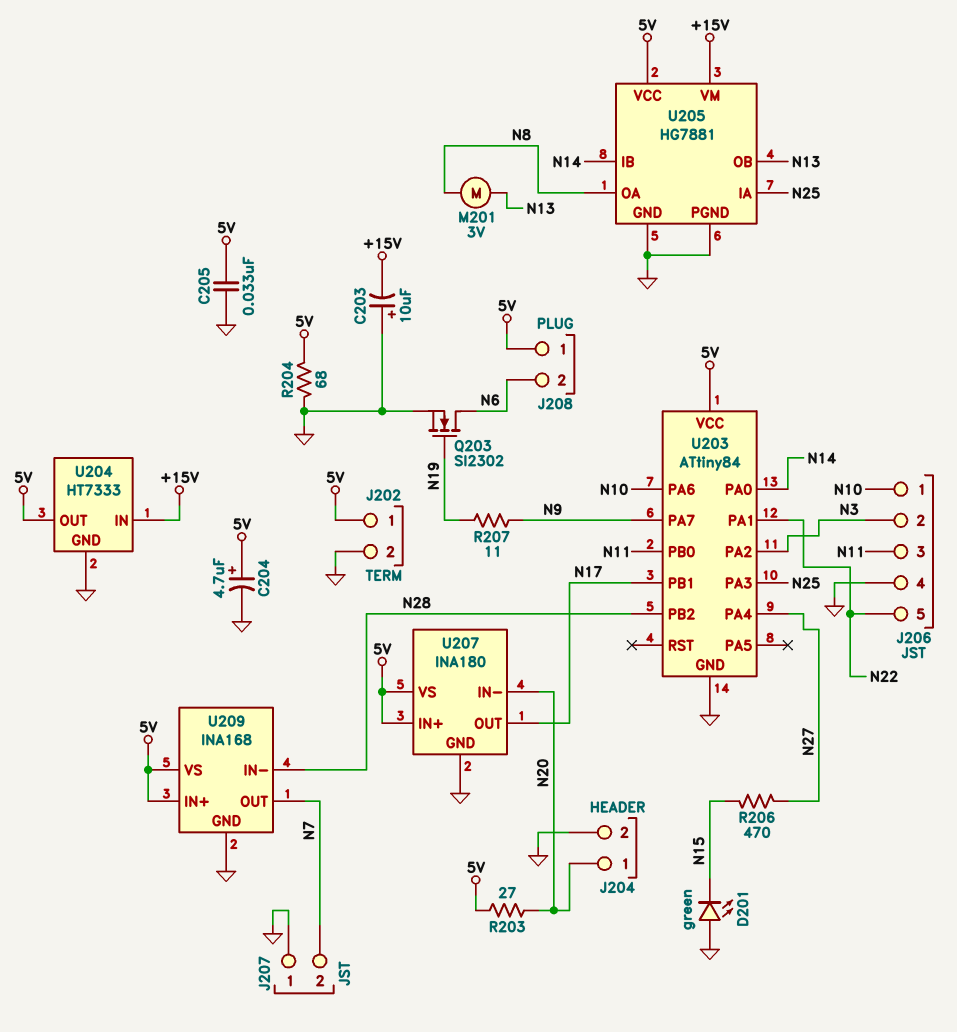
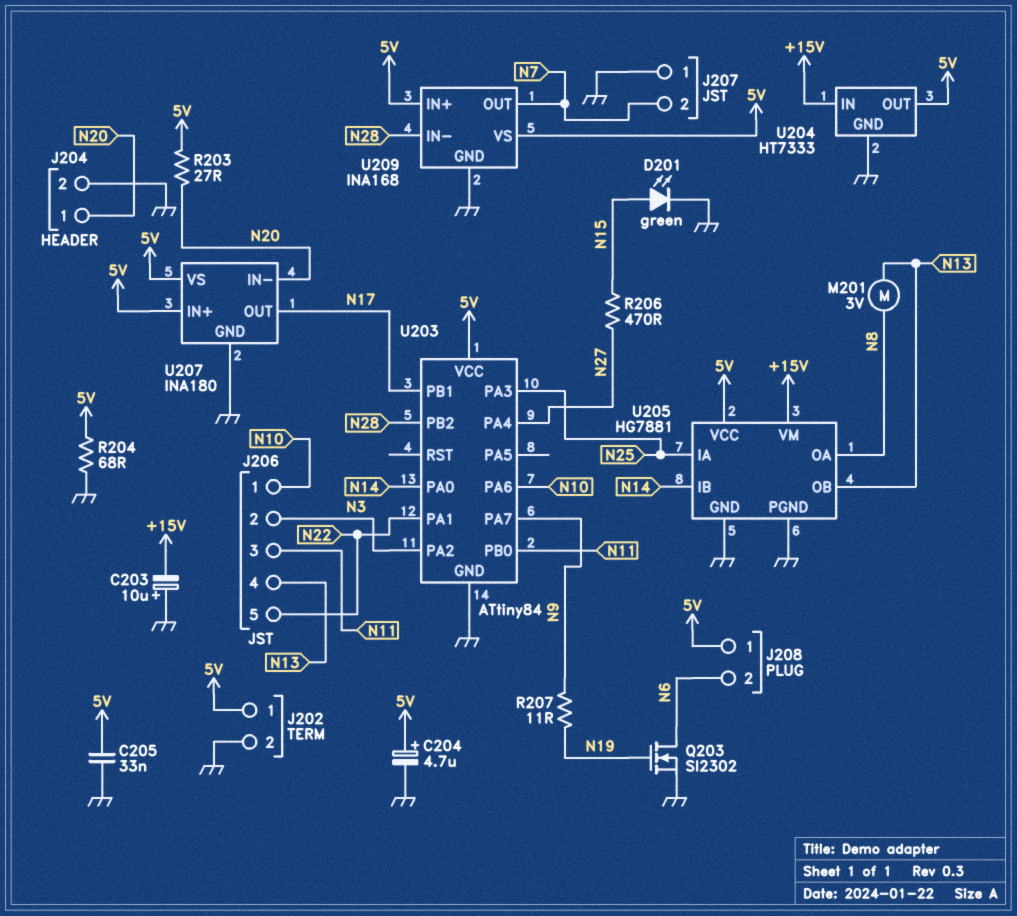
D201: LED green (A GND, K N15) -> LED green (A N15, K GND)
J206 pin 4: GND -> N13

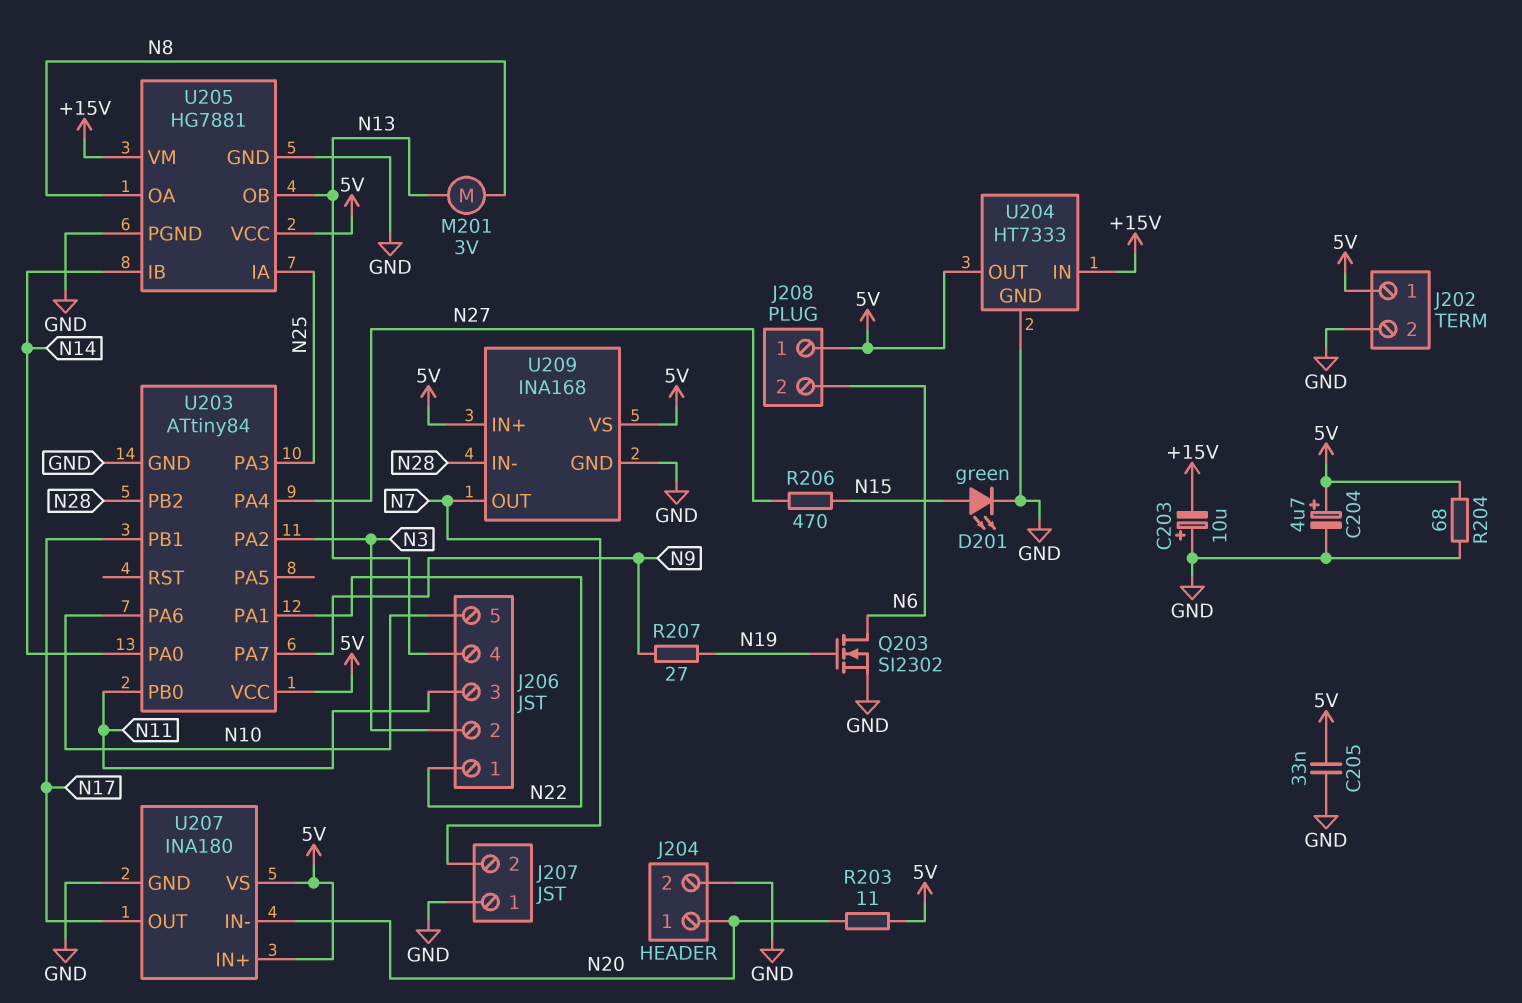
J206 pin 1: N10 -> N22
J206 pin 5: N22 -> N10
R203: 27 (5V, N20) -> 11 (5V, N20)
R207: 11 (N9, N19) -> 27 (N9, N19)

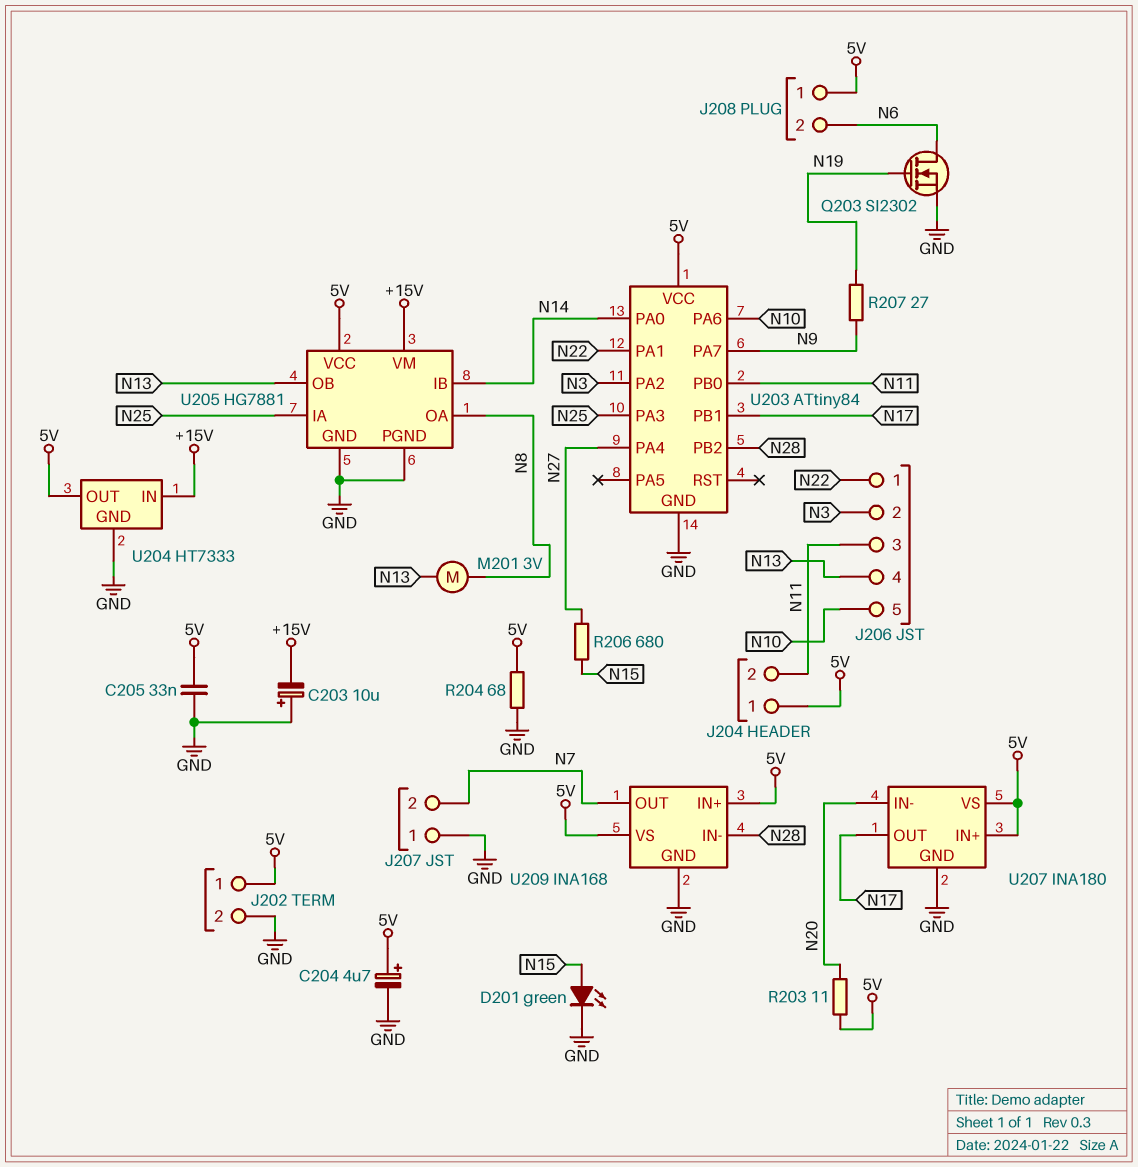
J204 pin 1: N20 -> 5V
J204 pin 2: GND -> N11
R206: 470 (N15, N27) -> 680 (N15, N27)

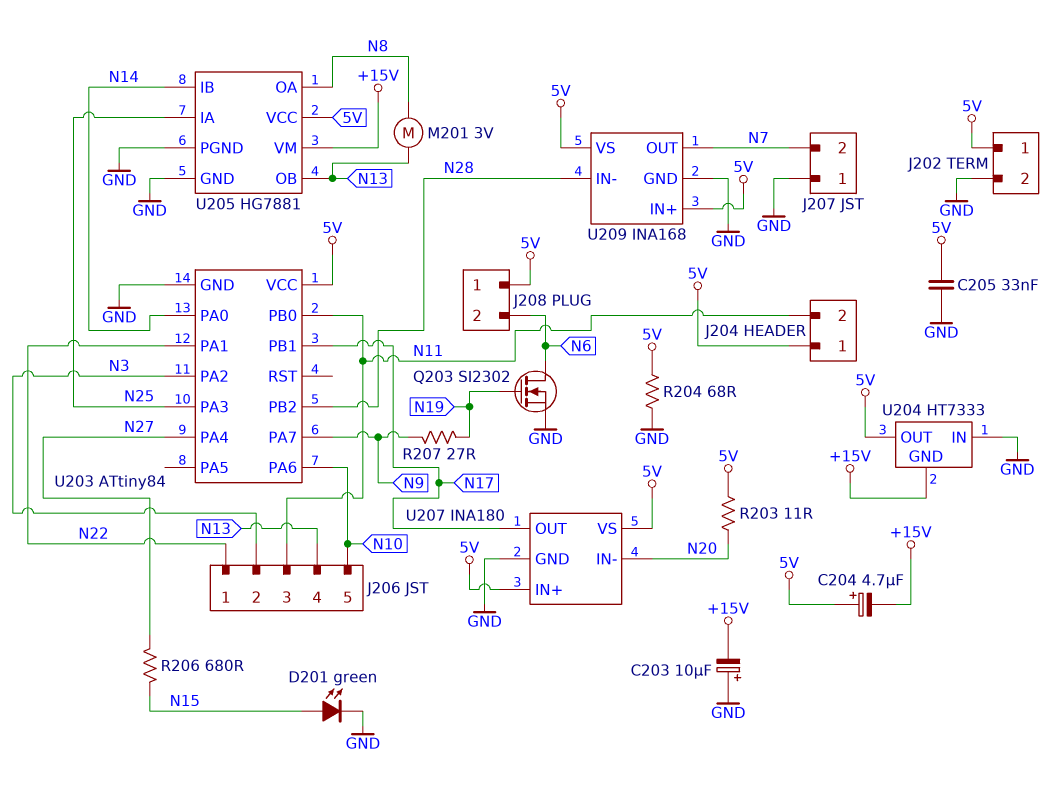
C204: 4.7uF (plus 5V, minus GND) -> 4.7uF (plus 5V, minus +15V)
U204 pin GND: GND -> +15V
U204 pin IN: +15V -> GND

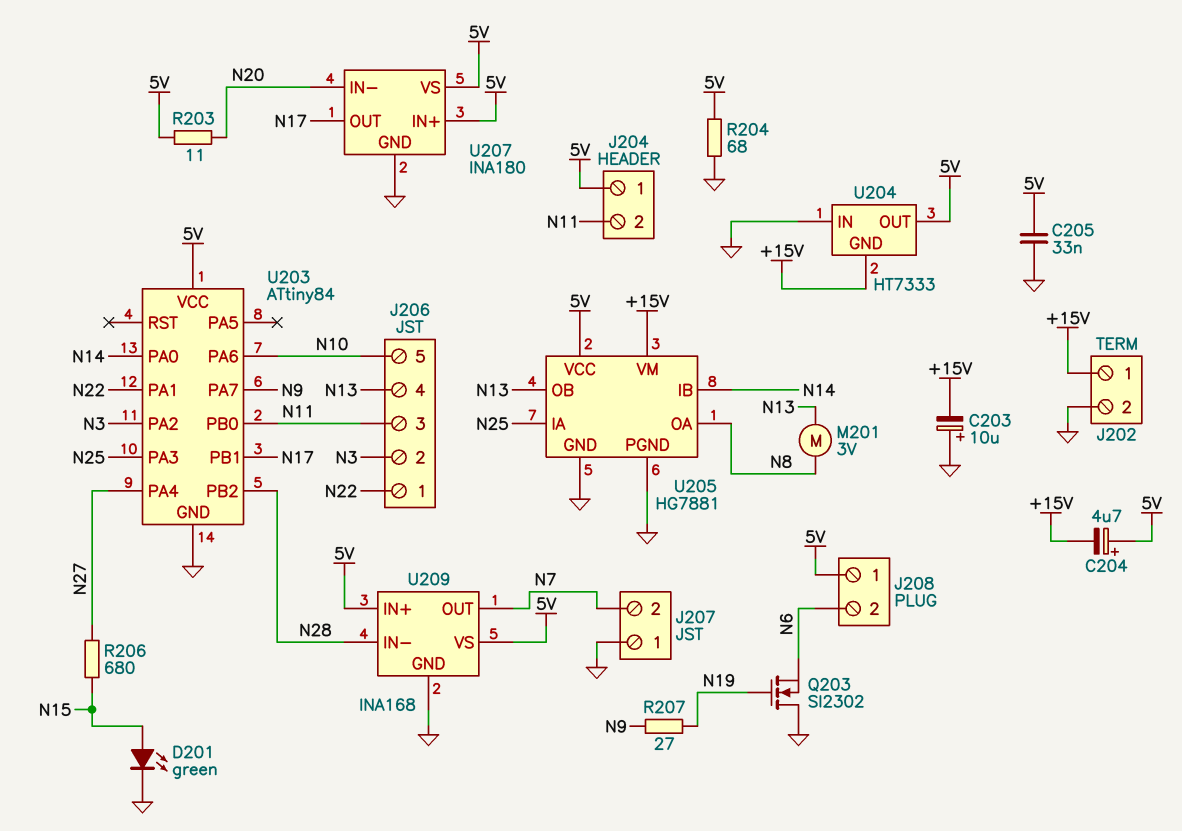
J202 pin 1: 5V -> +15V
Q203: NMOS SI2302 (G N19, D N6, S GND) -> NMOS SI2302 (G N19, D GND, S N6)

